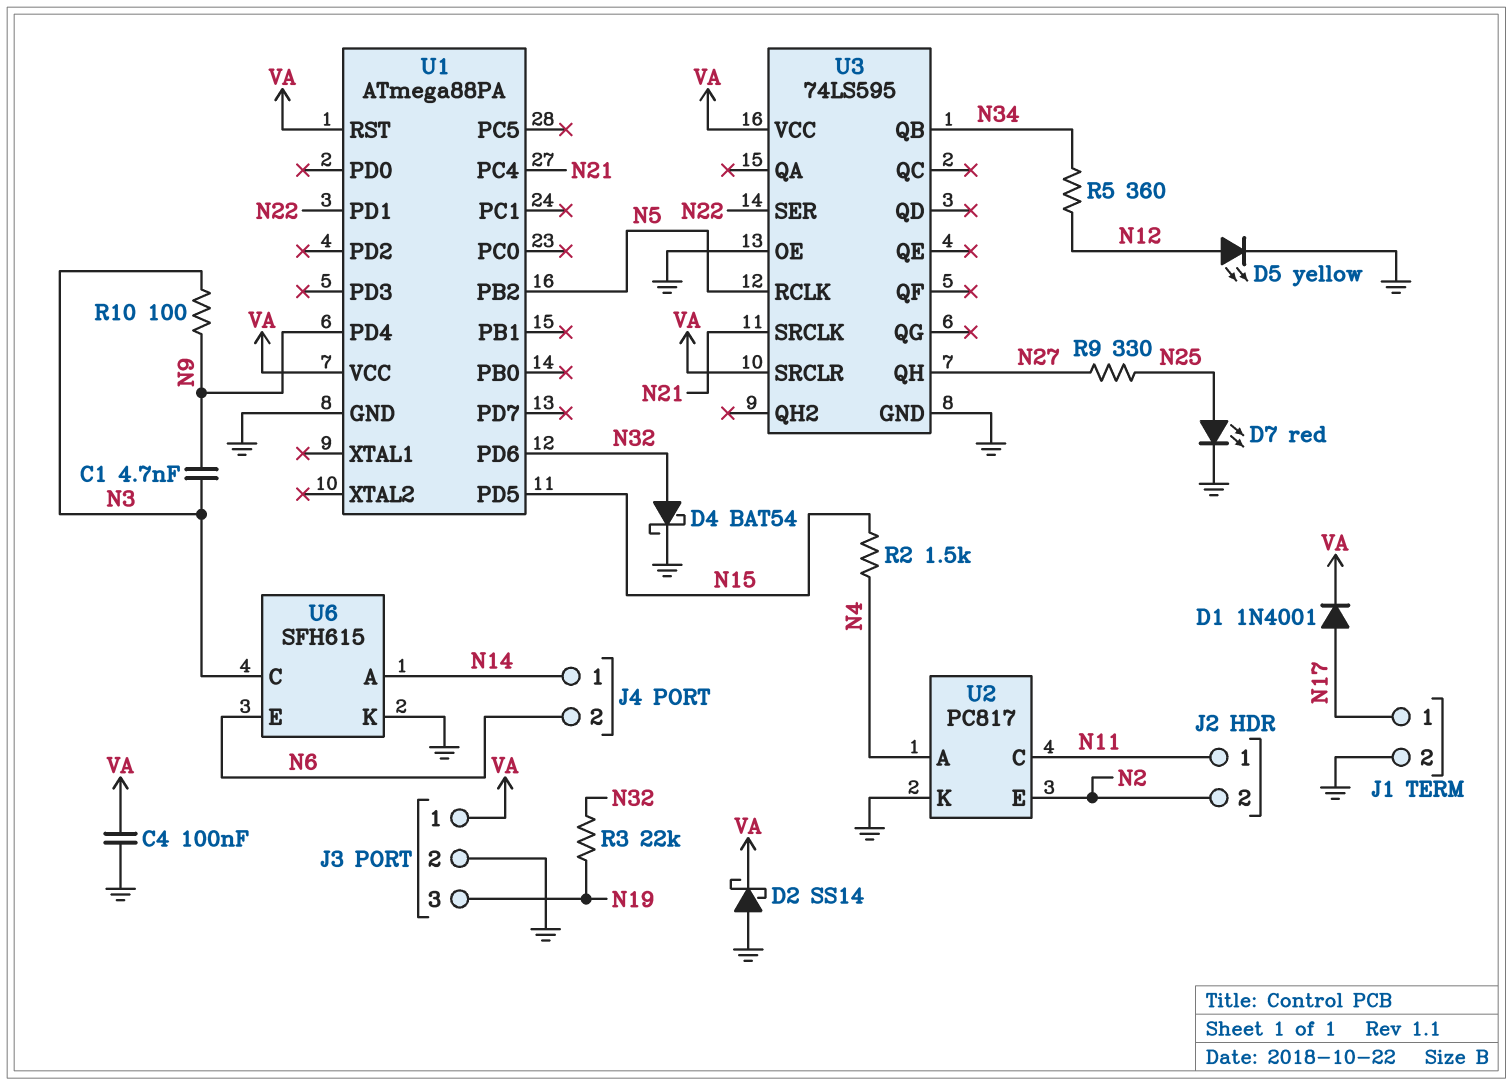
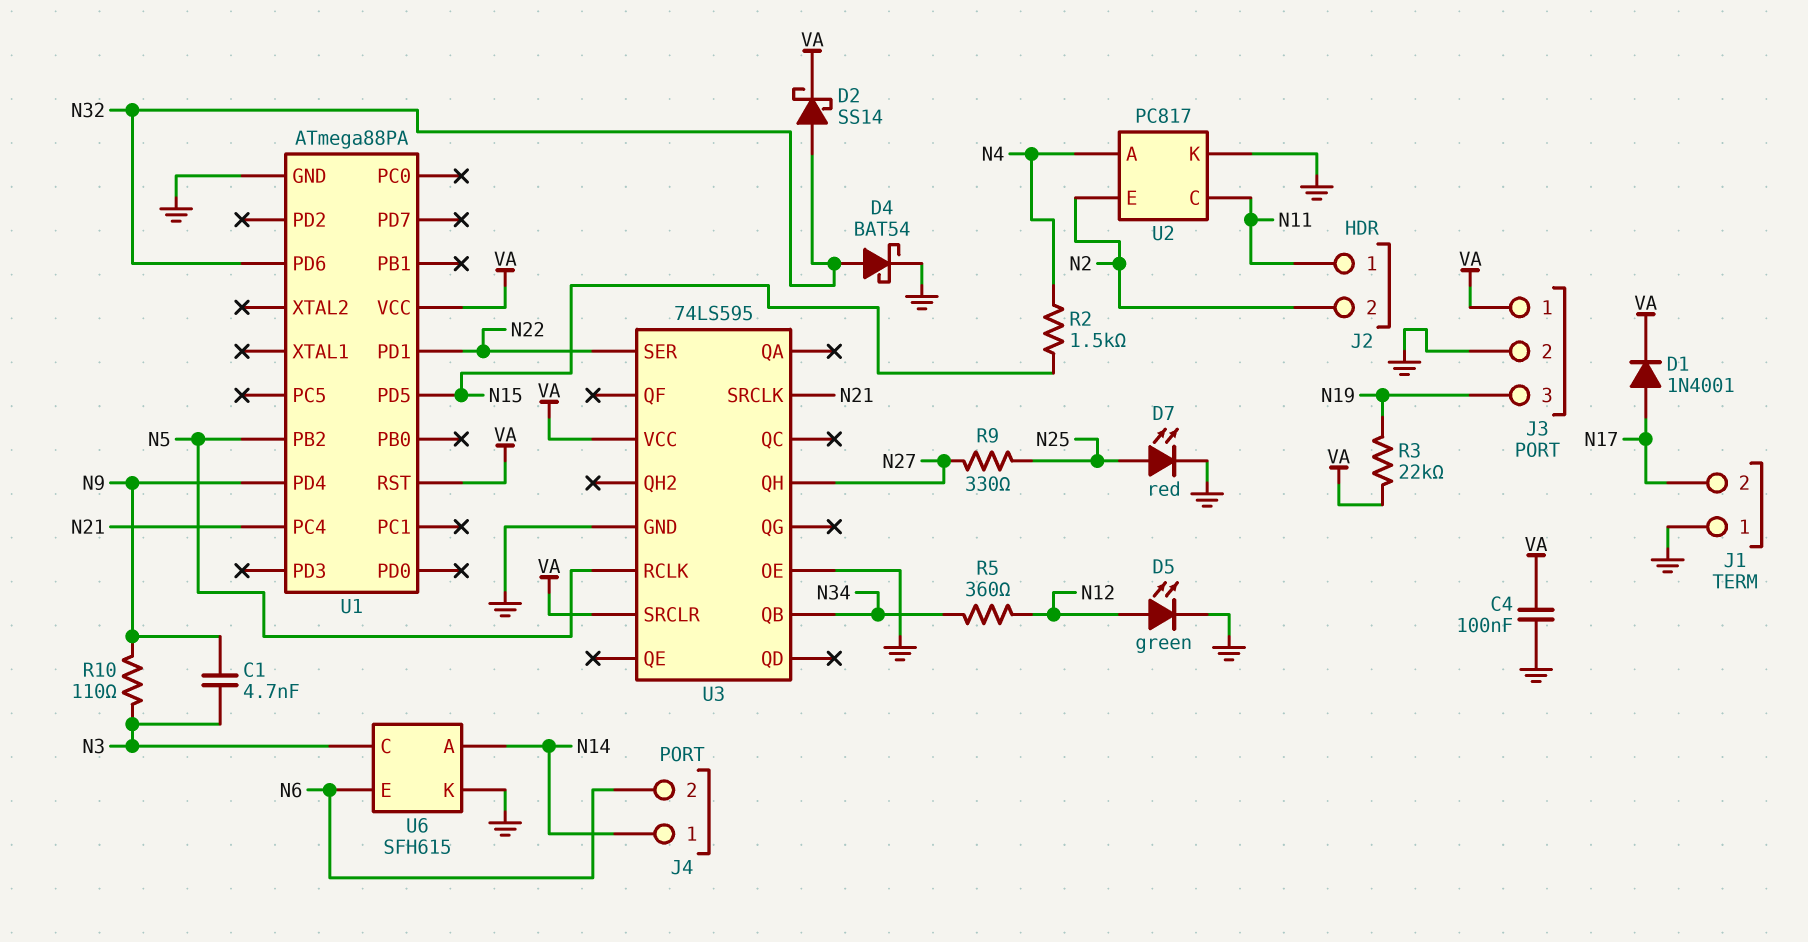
D2: schottky SS14 (A GND, K VA) -> schottky SS14 (A N32, K VA)
D5: LED yellow (A N12, K GND) -> LED green (A N12, K GND)
J1 pin 1: N17 -> GND
J1 pin 2: GND -> N17
R3: 22k (N19, N32) -> 22k (N19, VA)
R10: 100 (N3, N9) -> 110 (N3, N9)

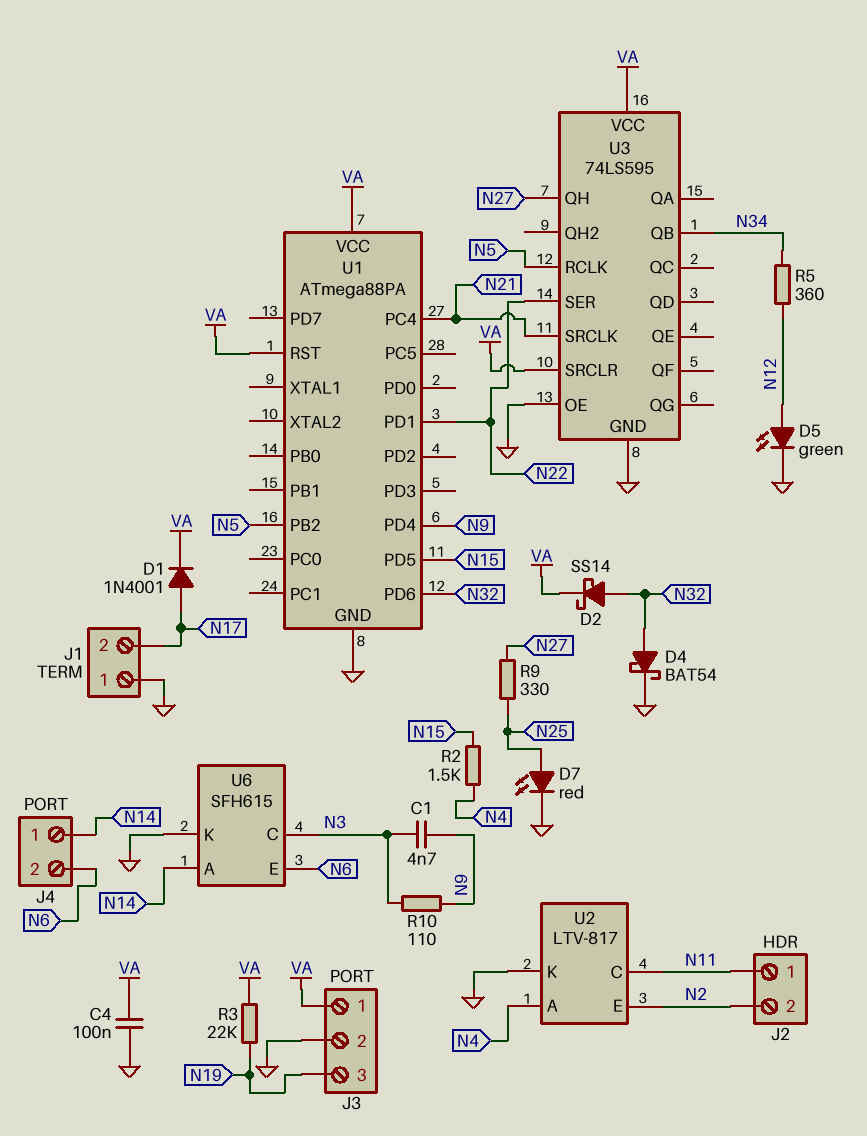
U2: PC817 -> LTV-817

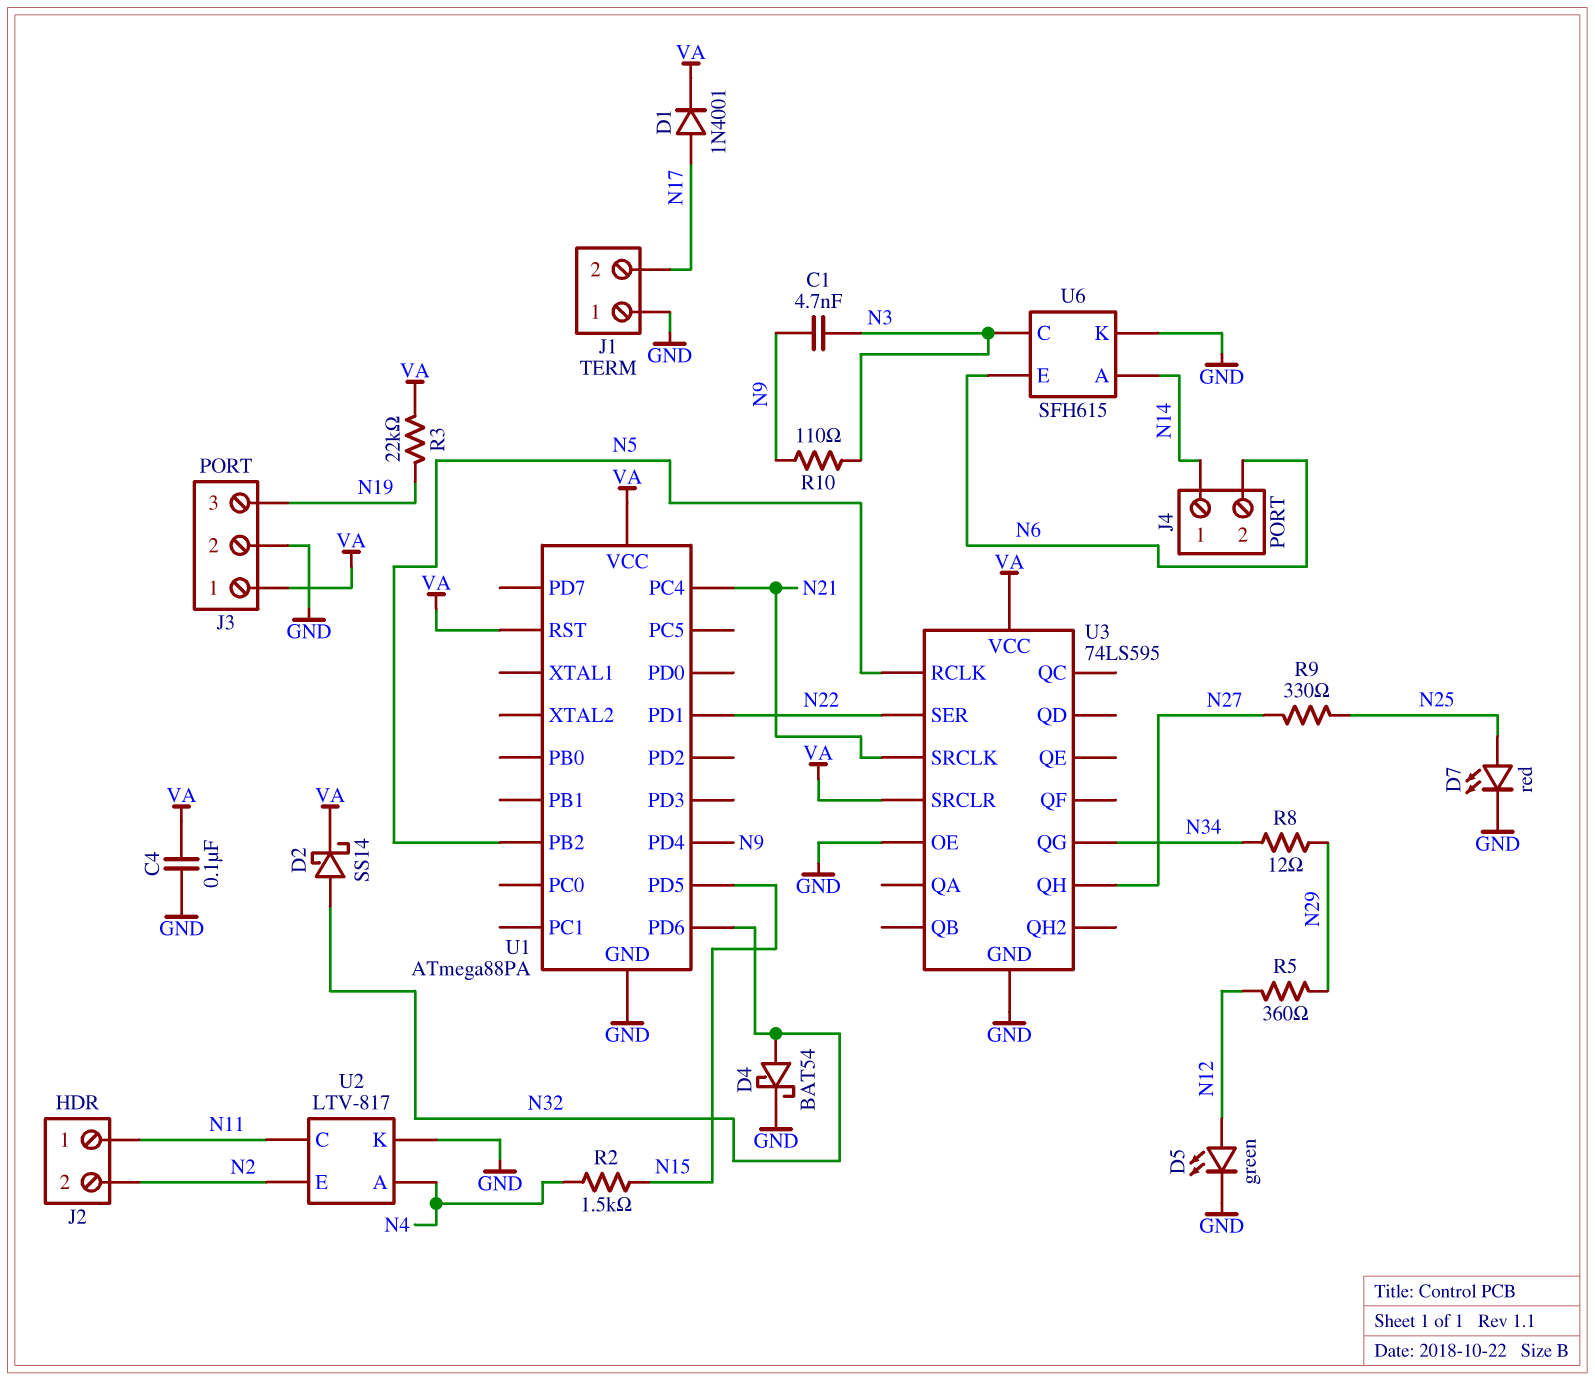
R5: 360 (N12, N34) -> 360 (N12, N29)
R8: none -> 12 (N29, N34)
U3 pin QB: N34 -> none
U3 pin QG: none -> N34

